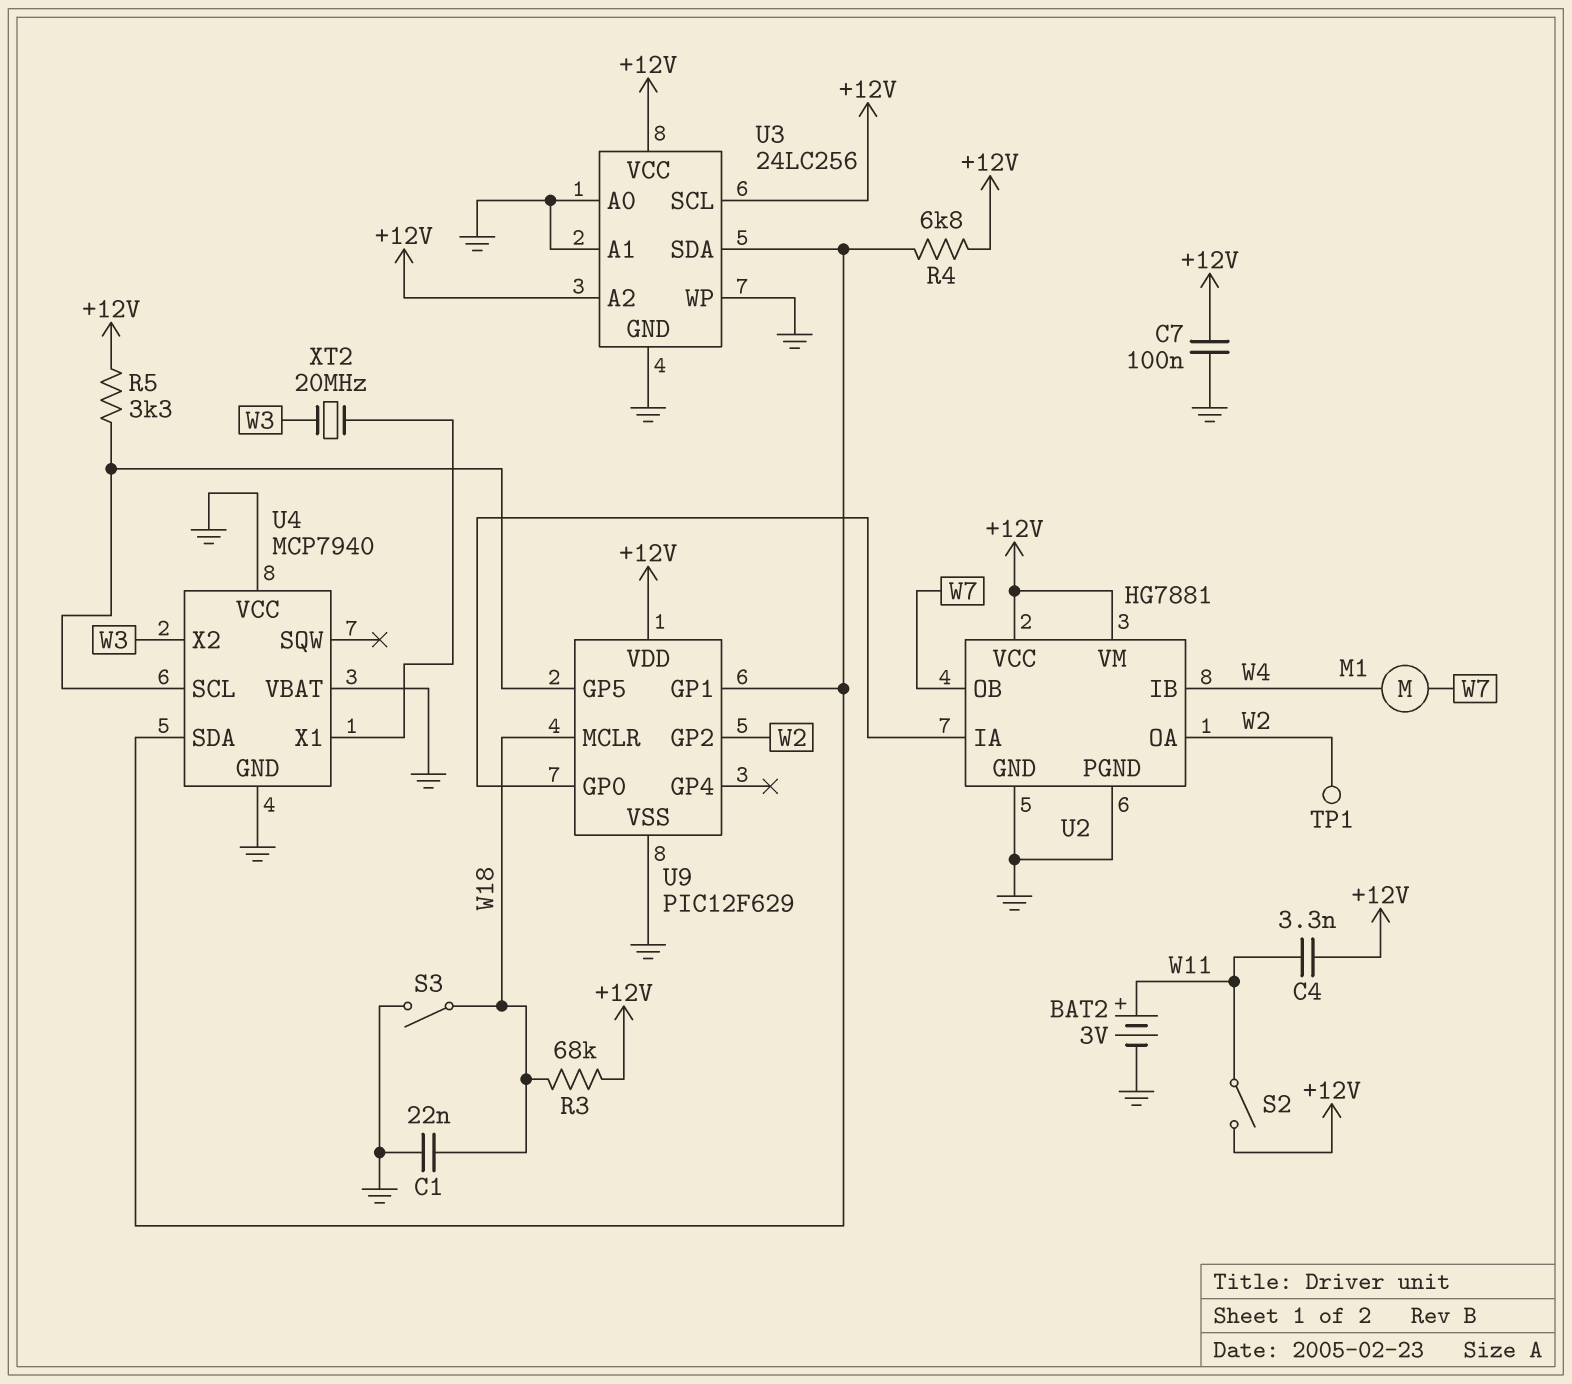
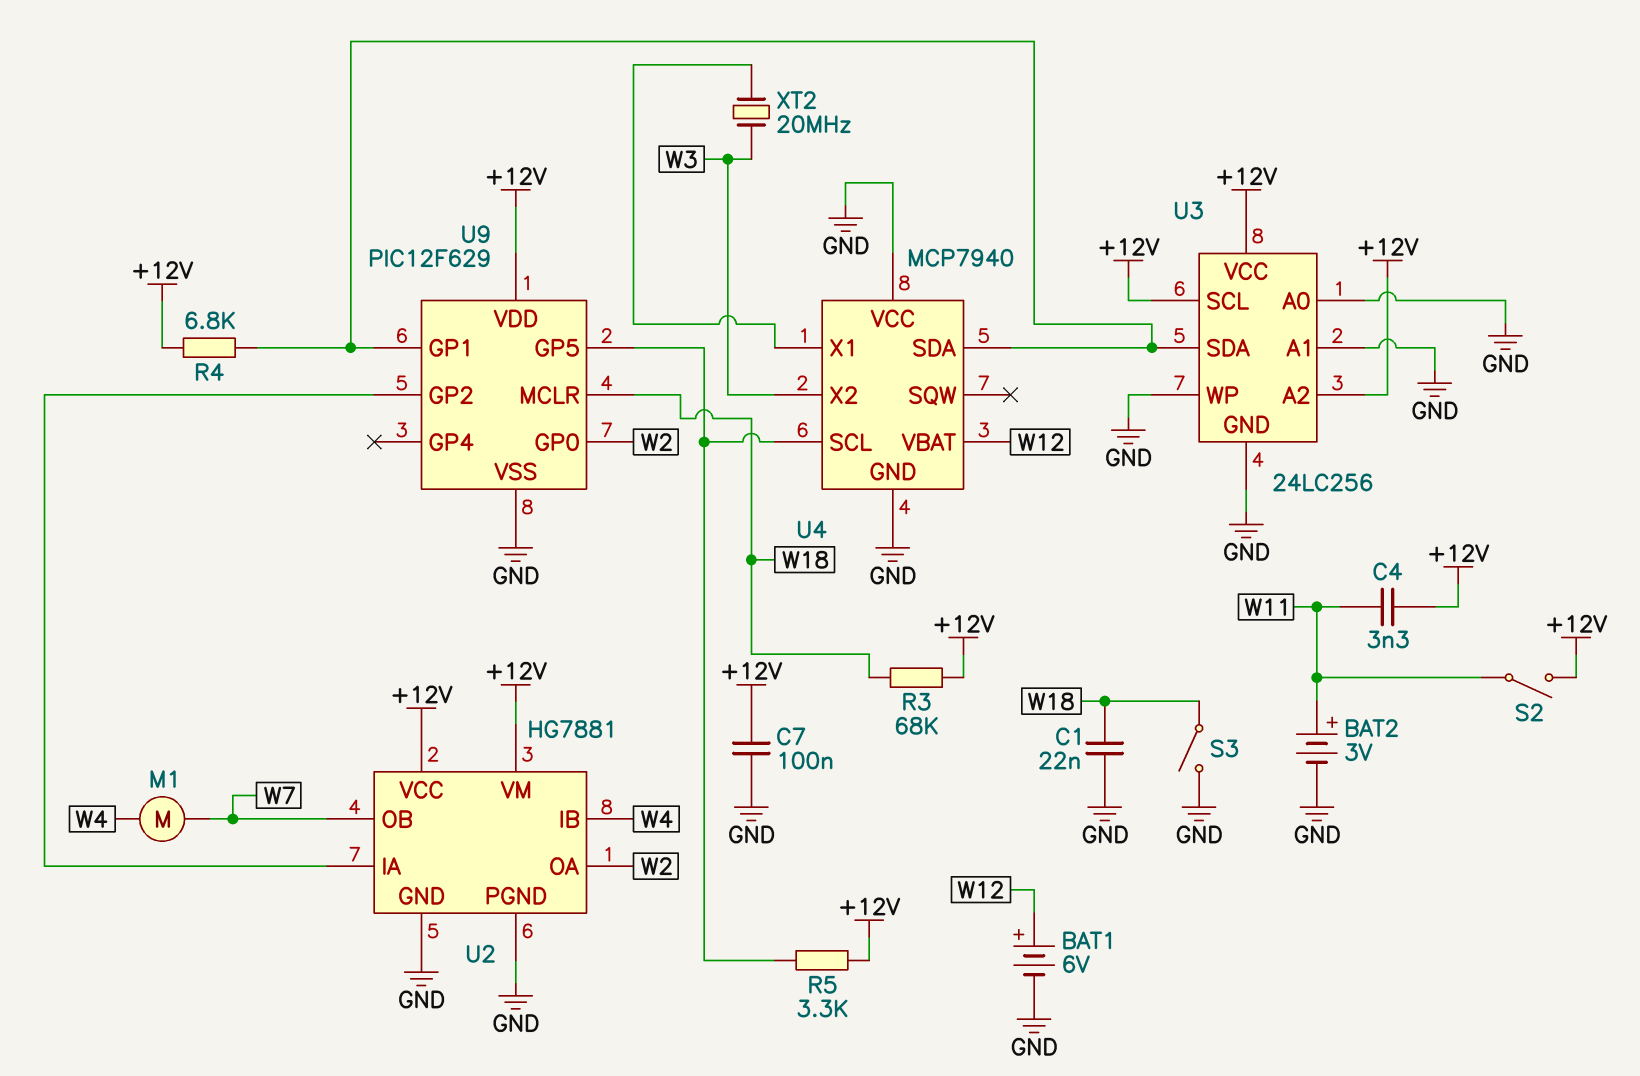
BAT1: none -> 6V (plus W12, minus GND)
TP1: test point (W2) -> none
U4 pin VBAT: GND -> W12
U9 pin GP0: U2/IA -> W2
U9 pin GP2: W2 -> U2/IA

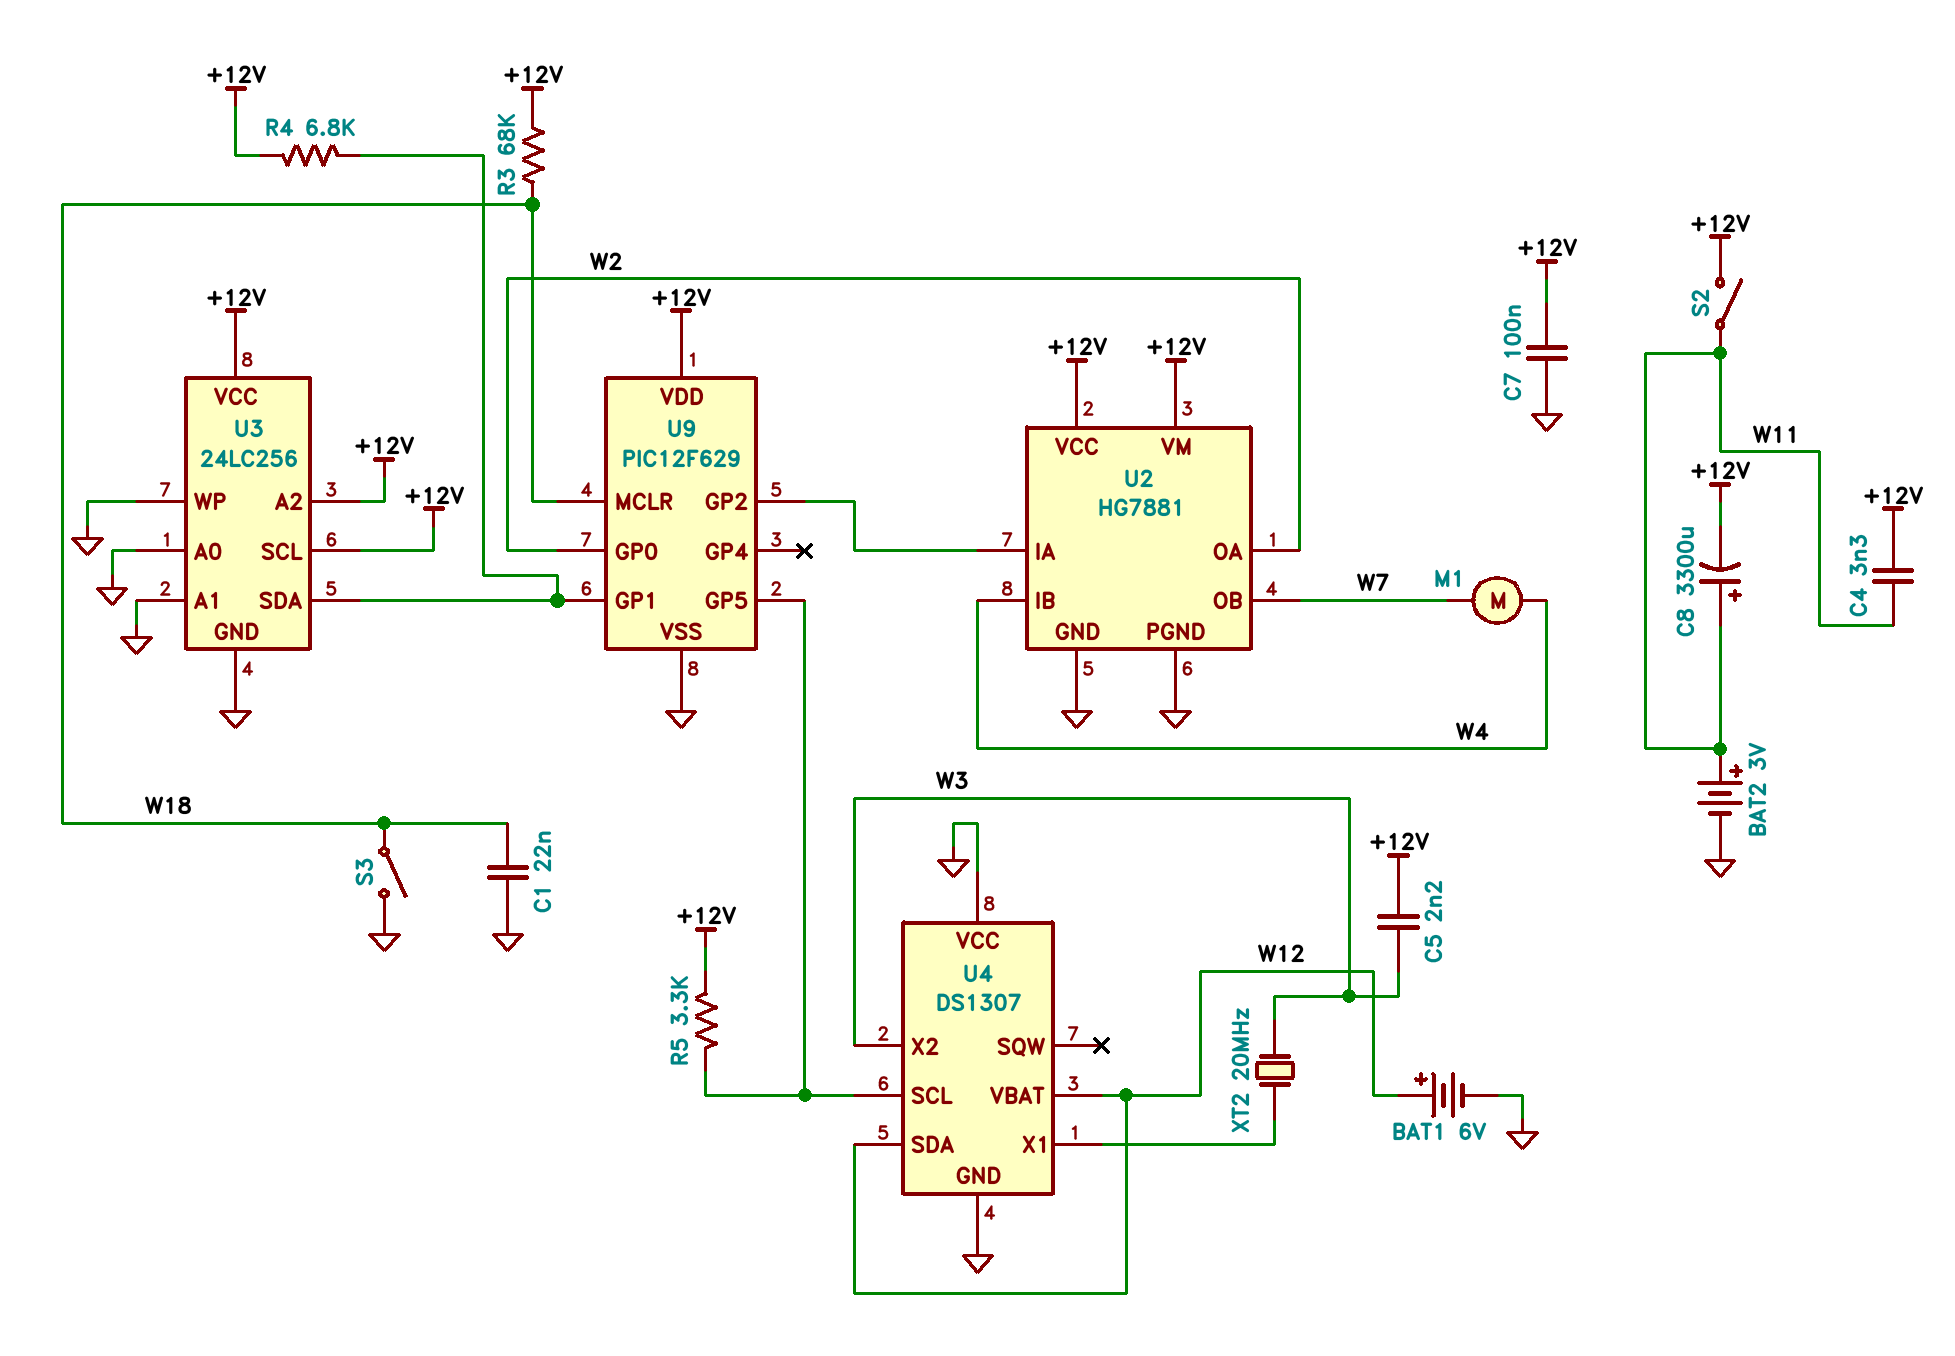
C5: none -> 2.2nF (+12V, W3)
C8: none -> 3300uF (plus W11, minus +12V)
U4: MCP7940 -> DS1307
U4 pin SDA: U3/SDA -> W12

